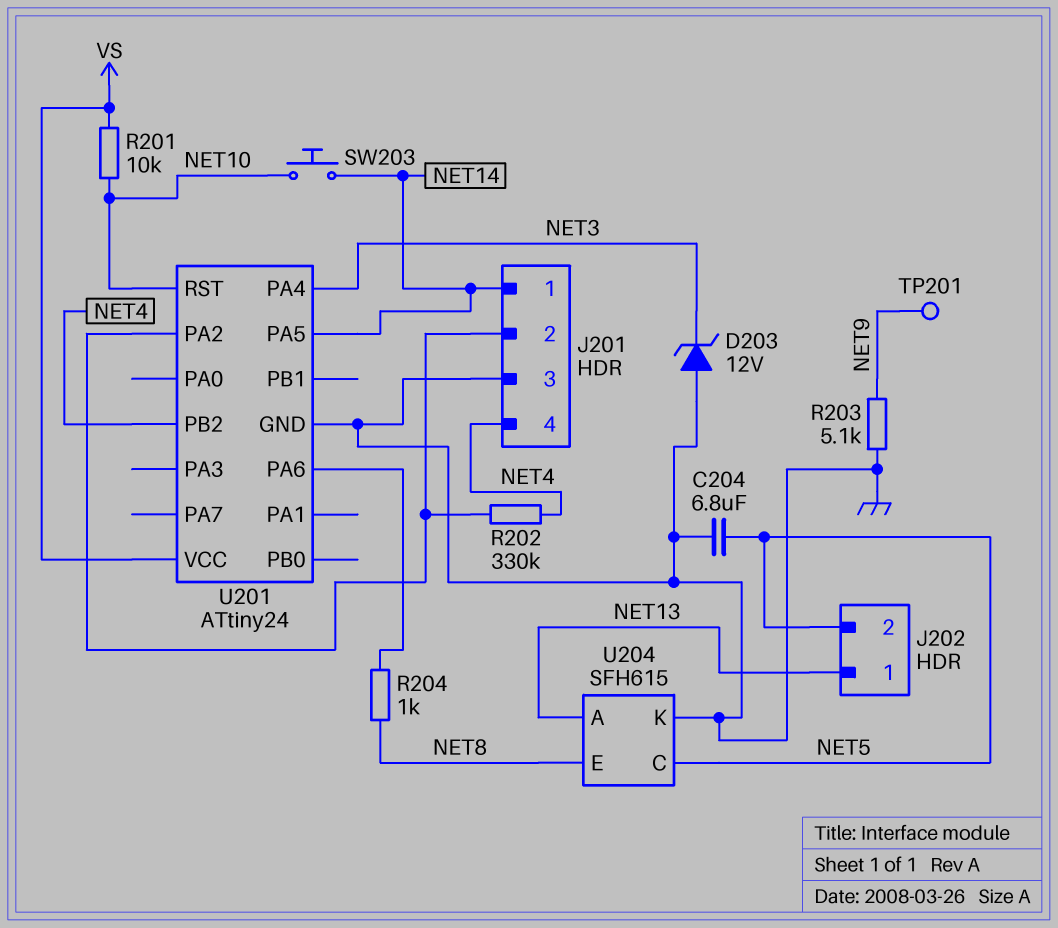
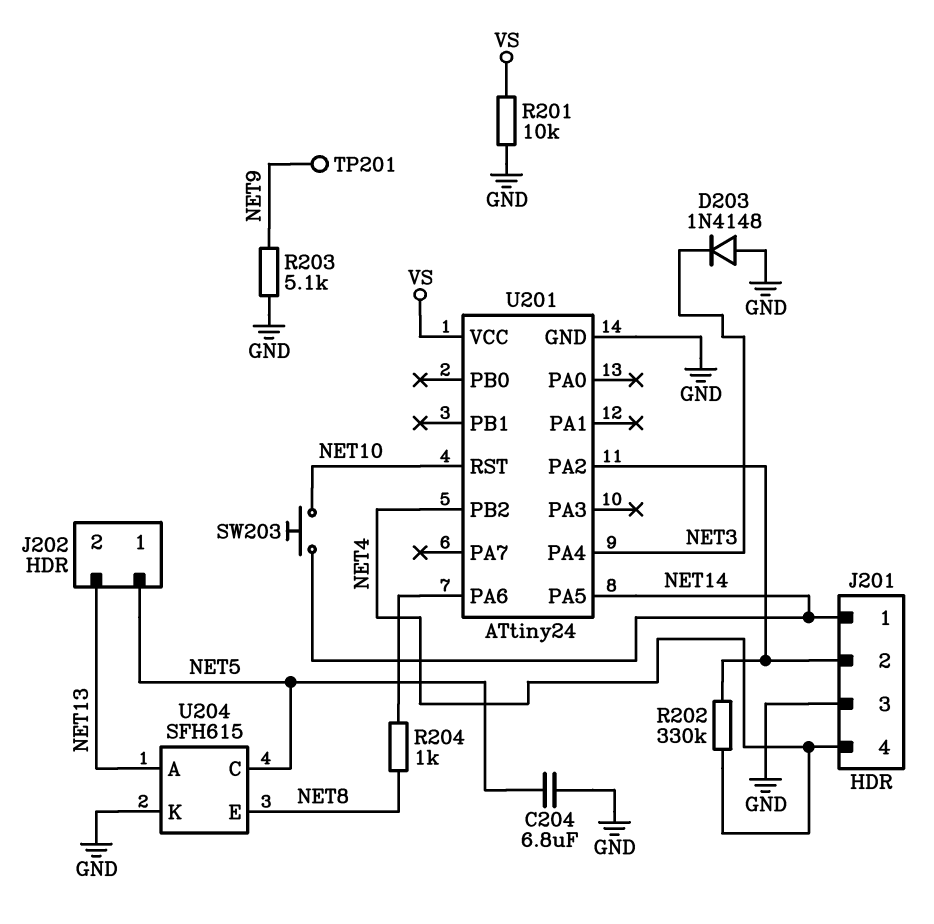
D203: zener 12V (A GND, K NET3) -> diode 1N4148 (A GND, K NET3)
J202 pin 1: NET13 -> NET5
J202 pin 2: NET5 -> NET13
R201: 10k (NET10, VS) -> 10k (GND, VS)

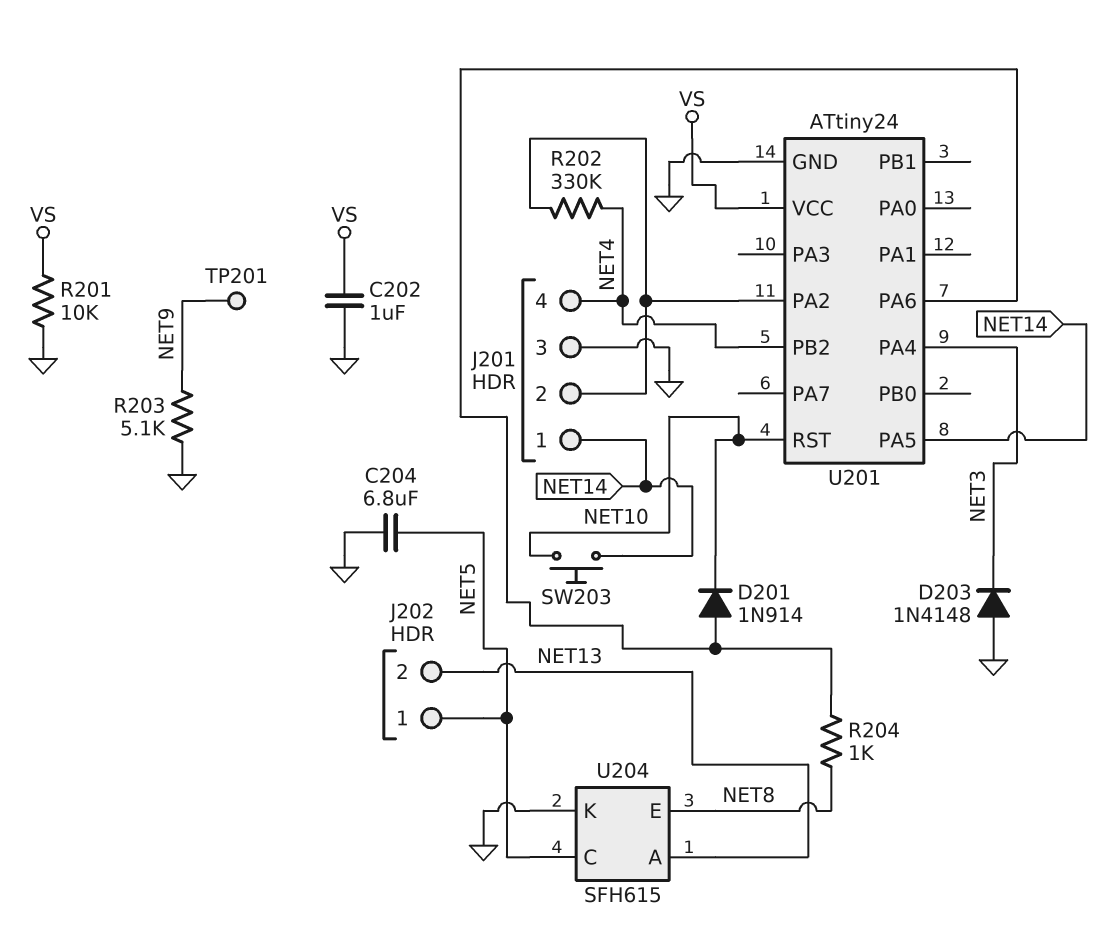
C202: none -> 1uF (GND, VS)
D201: none -> diode 1N914 (A U201/PA6, K NET10)

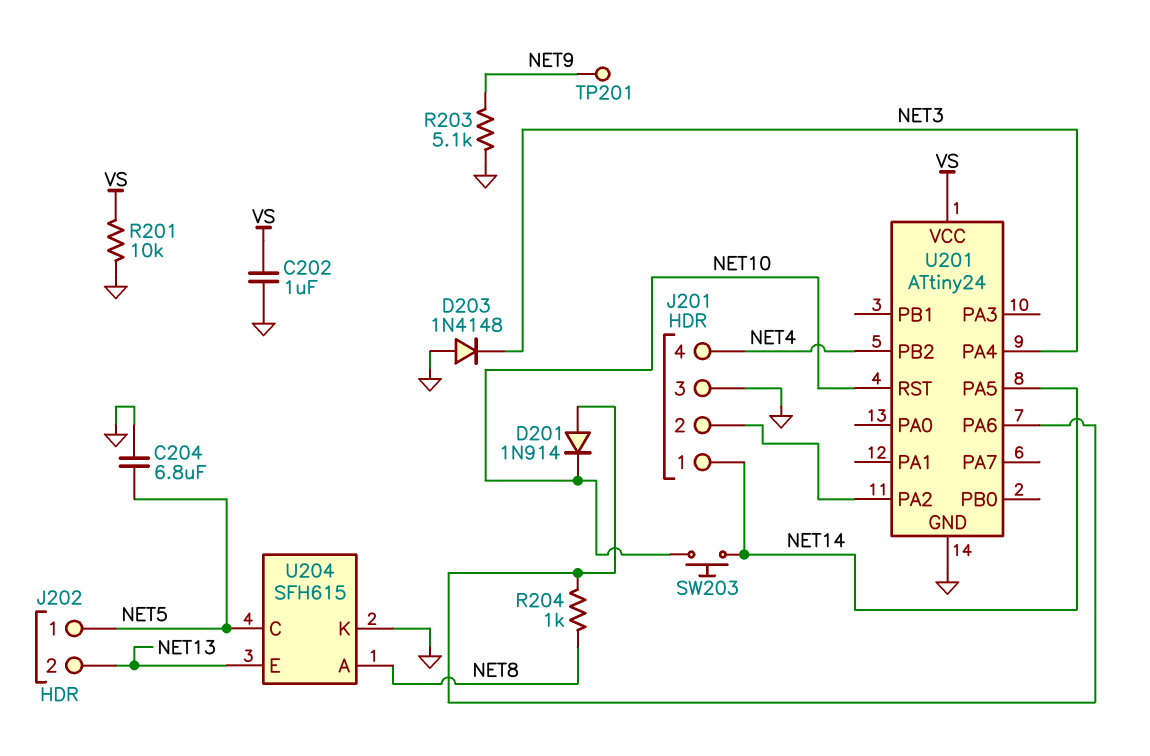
R202: 330k (J201/2, NET4) -> none
U204 pin A: NET13 -> NET8
U204 pin E: NET8 -> NET13

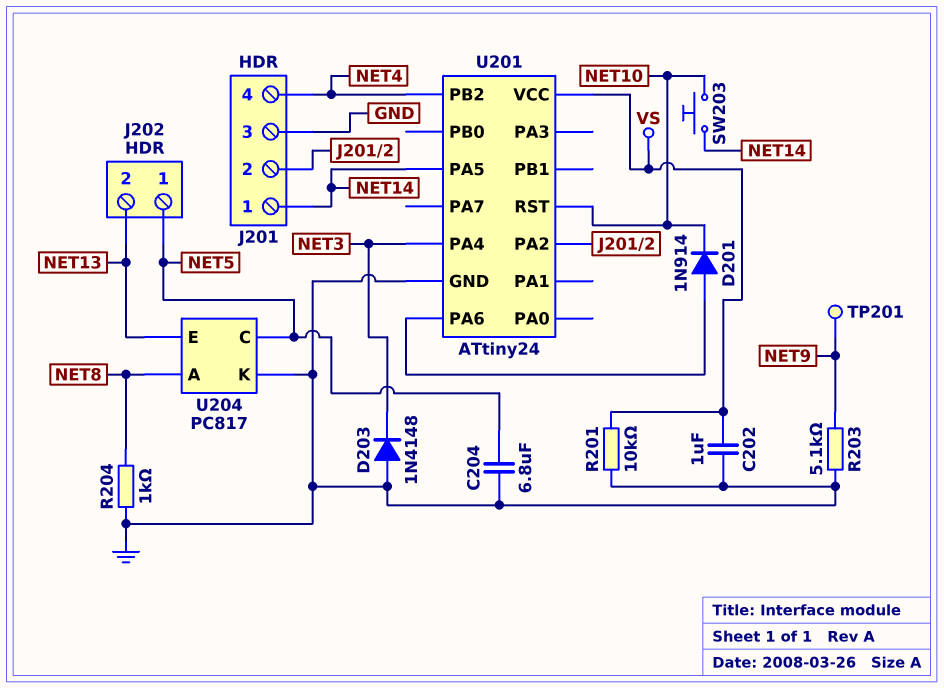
R204: 1k (NET8, U201/PA6) -> 1k (GND, NET8)
U204: SFH615 -> PC817

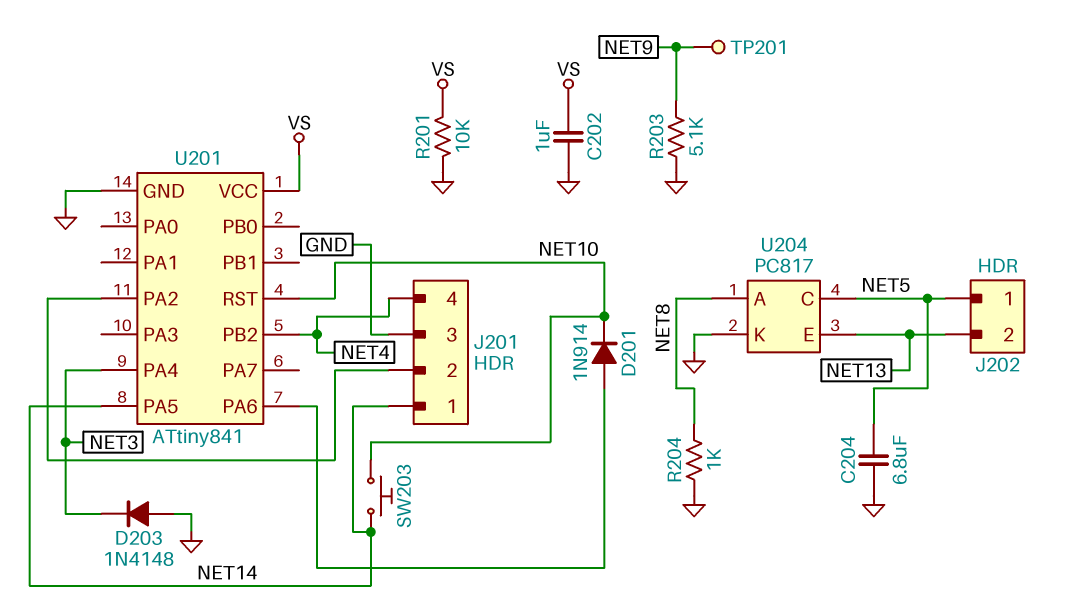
U201: ATtiny24 -> ATtiny841

